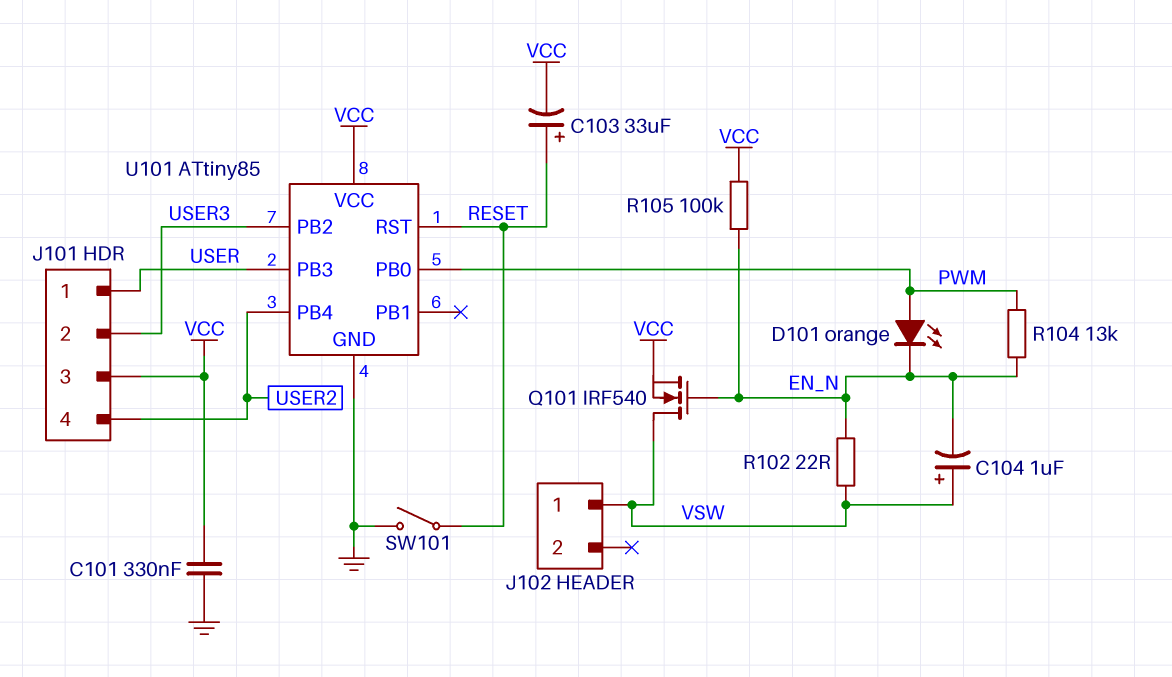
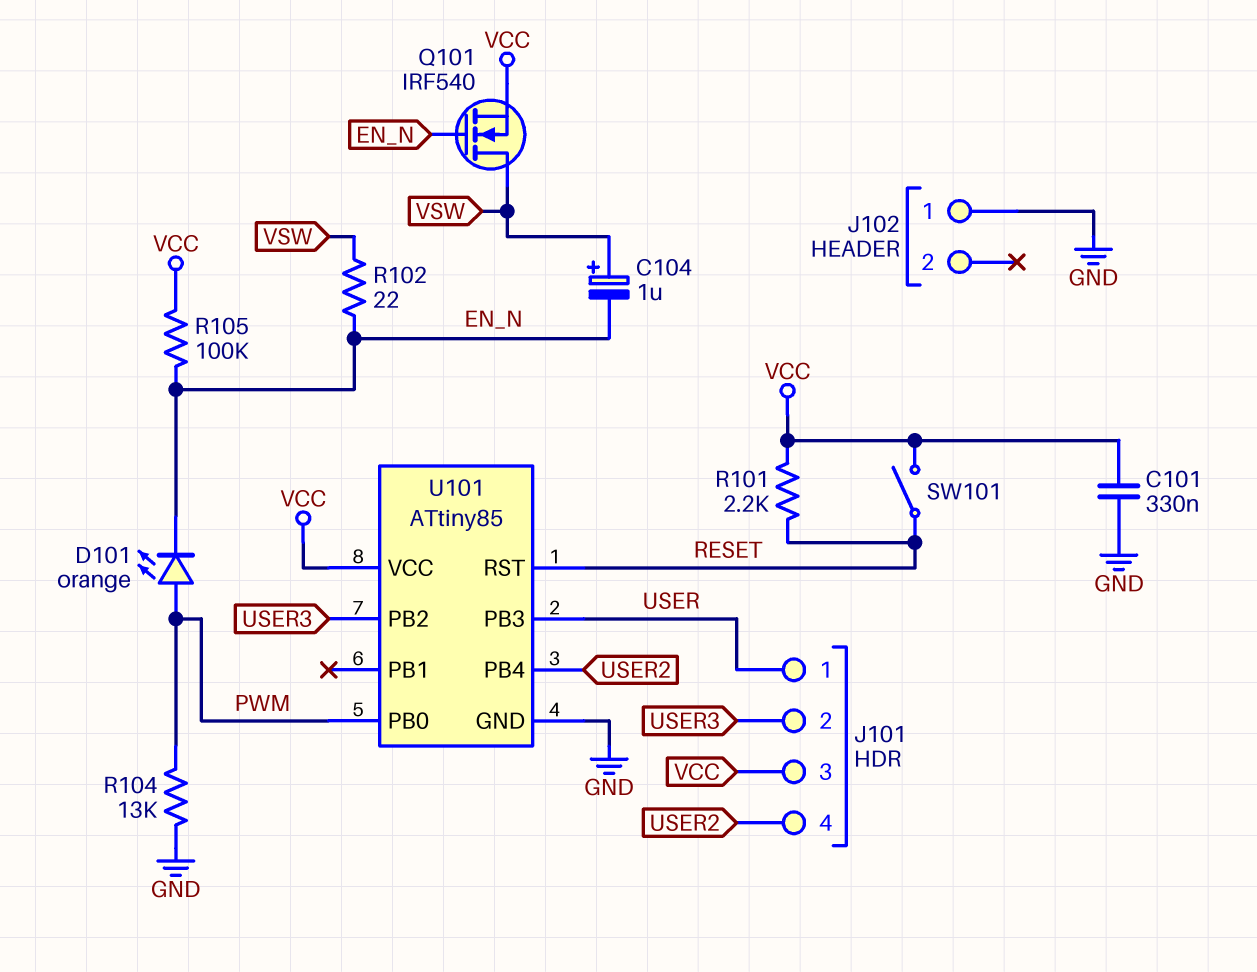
C103: 33uF (plus RESET, minus VCC) -> none
J102 pin 1: VSW -> GND
R101: none -> 2.2k (RESET, VCC)
R104: 13k (EN_N, PWM) -> 13k (GND, PWM)
SW101: switch (GND, RESET) -> switch (RESET, VCC)

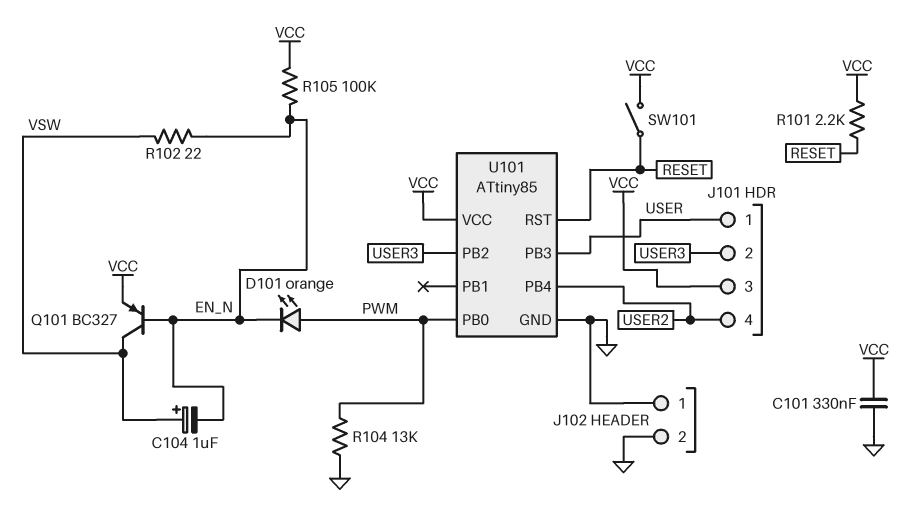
J102 pin 2: none -> GND
Q101: NMOS IRF540 (G EN_N, D VSW, S VCC) -> PNP BC327 (B EN_N, C VSW, E VCC)

